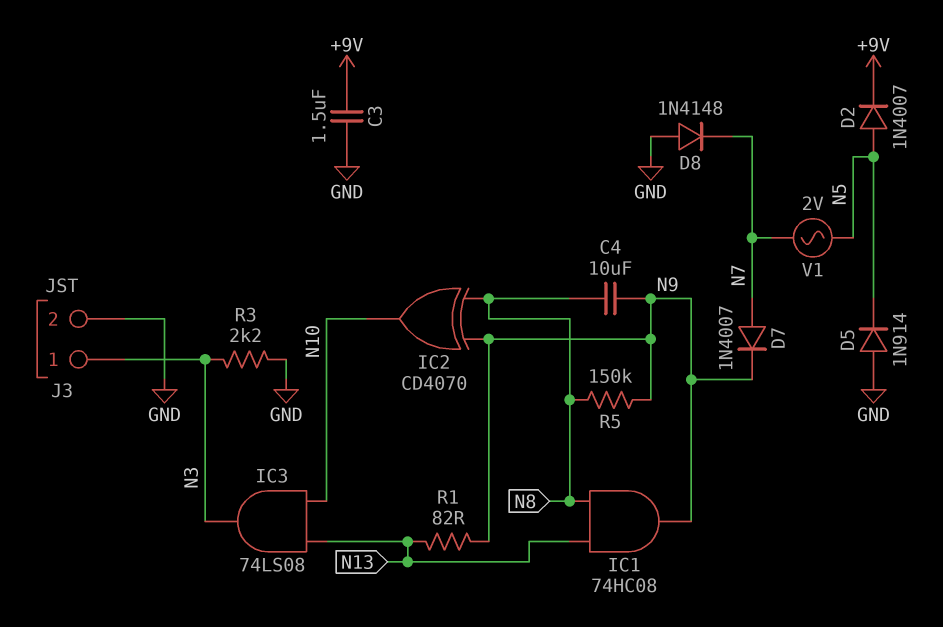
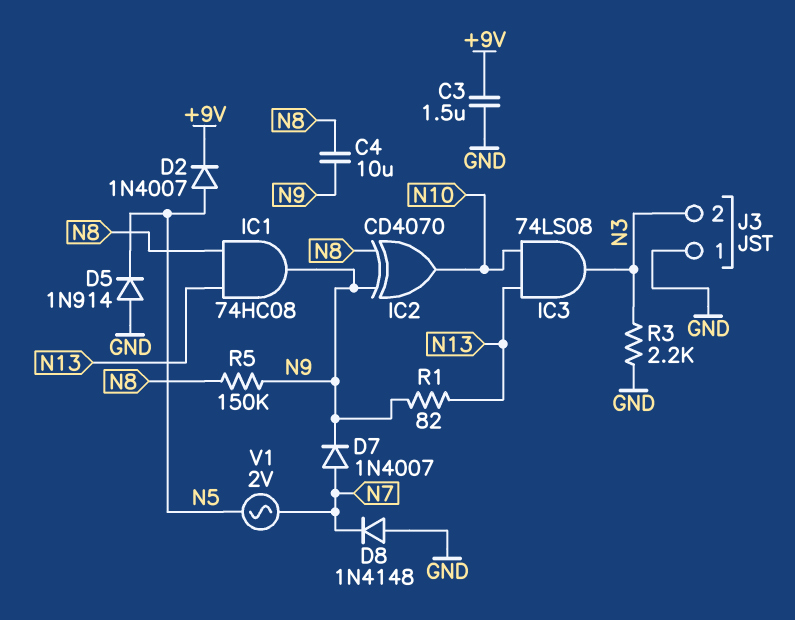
J3 pin 1: N3 -> GND
J3 pin 2: GND -> N3

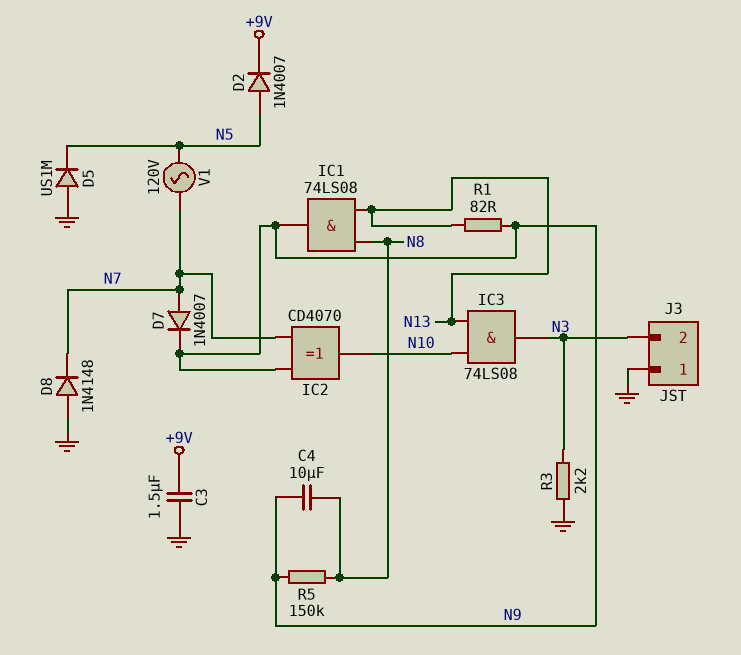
D5: diode 1N914 (A GND, K N5) -> diode US1M (A GND, K N5)
IC1: AND 74HC08 (in N8, in N13, out N9) -> AND 74LS08 (in N8, in N13, out N9)
IC2: XOR CD4070 (in N8, in N9, out N10) -> XOR CD4070 (in N7, in N9, out N10)
V1: AC 2V (N5, N7) -> AC 120V (N5, N7)

